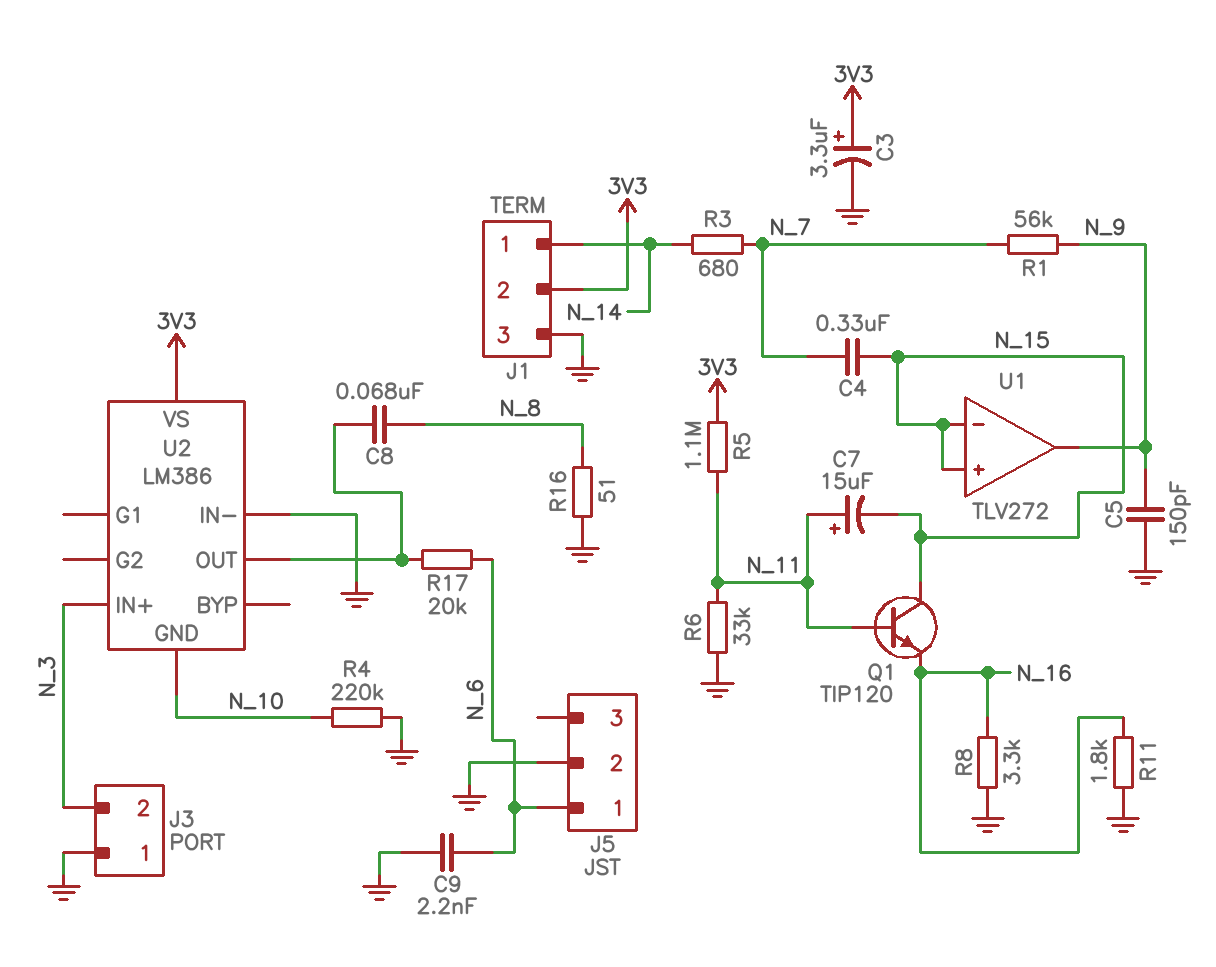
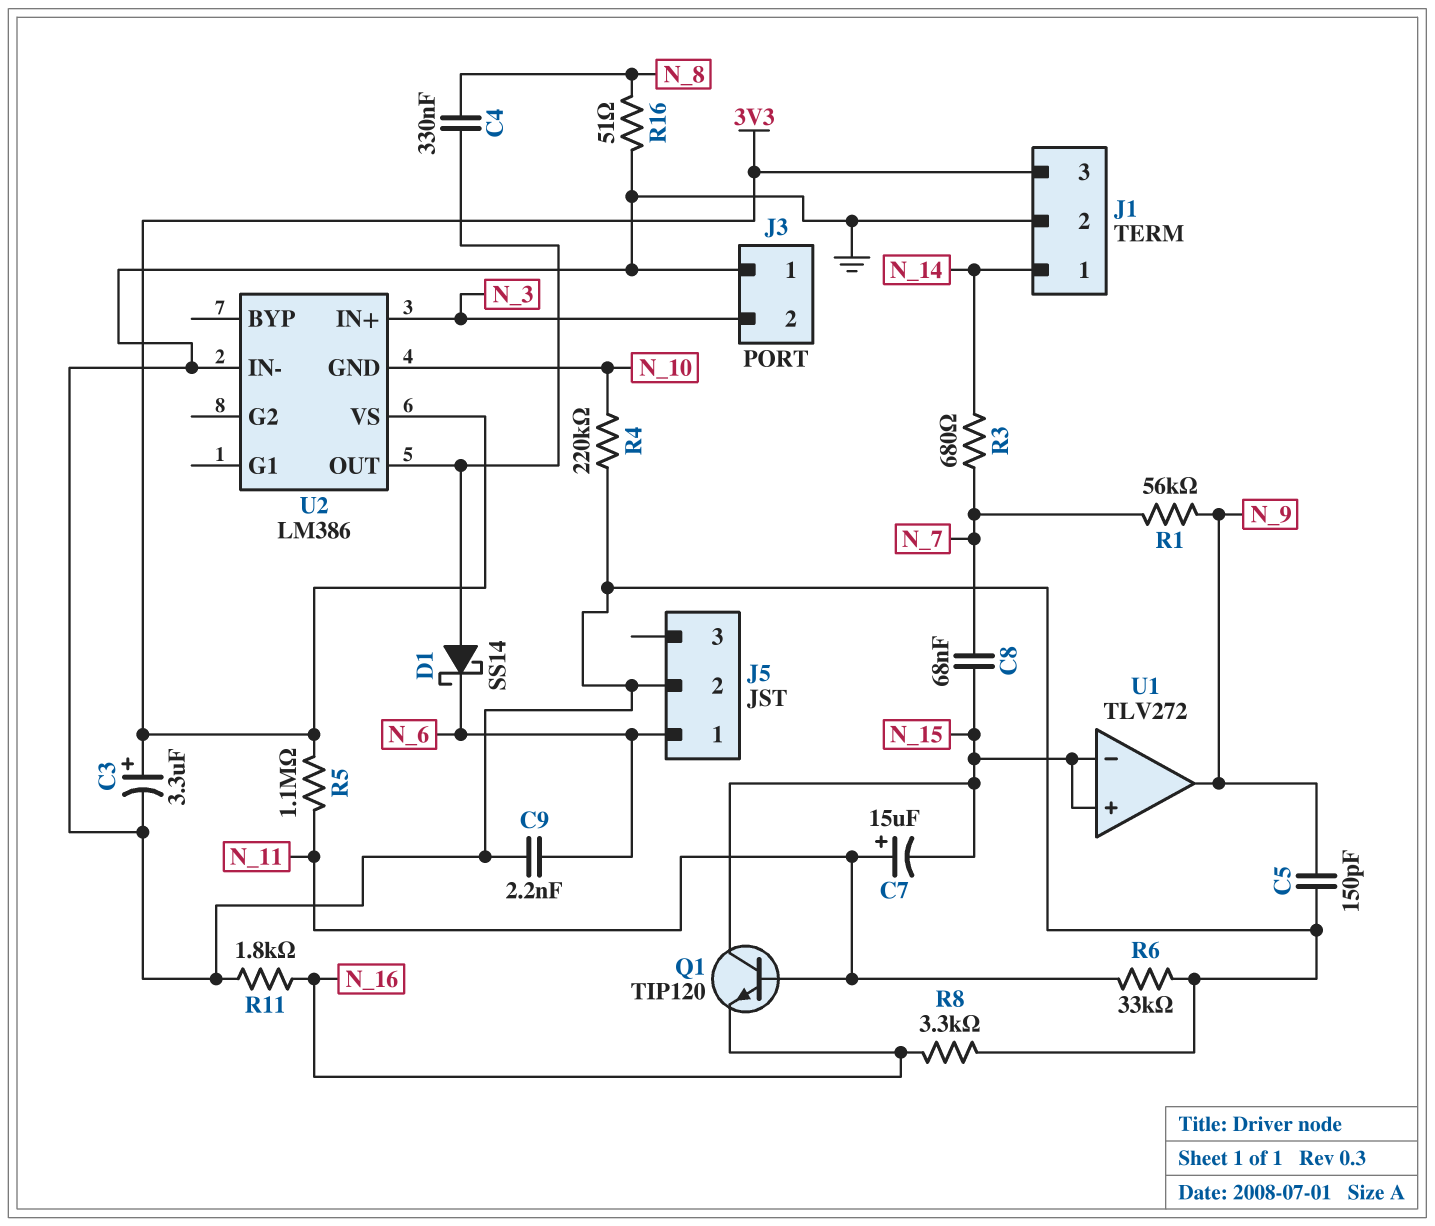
C4: 330nF (N_7, N_15) -> 330nF (N_8, U2/OUT)
C8: 68nF (N_8, U2/OUT) -> 68nF (N_7, N_15)
D1: none -> schottky SS14 (A U2/OUT, K N_6)
J1 pin 2: 3V3 -> GND
J1 pin 3: GND -> 3V3
R17: 20k (N_6, U2/OUT) -> none

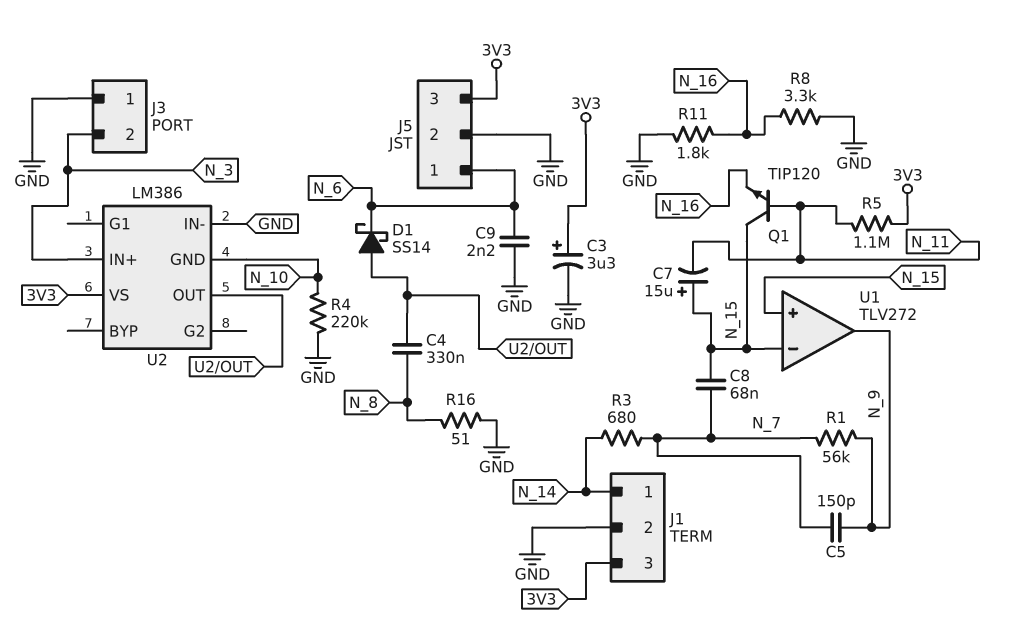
C5: 150pF (GND, N_9) -> 150pF (N_7, N_9)
C7: 15uF (plus N_11, minus N_15) -> 15uF (plus N_15, minus N_11)
J5 pin 3: none -> 3V3
R6: 33k (GND, N_11) -> none

